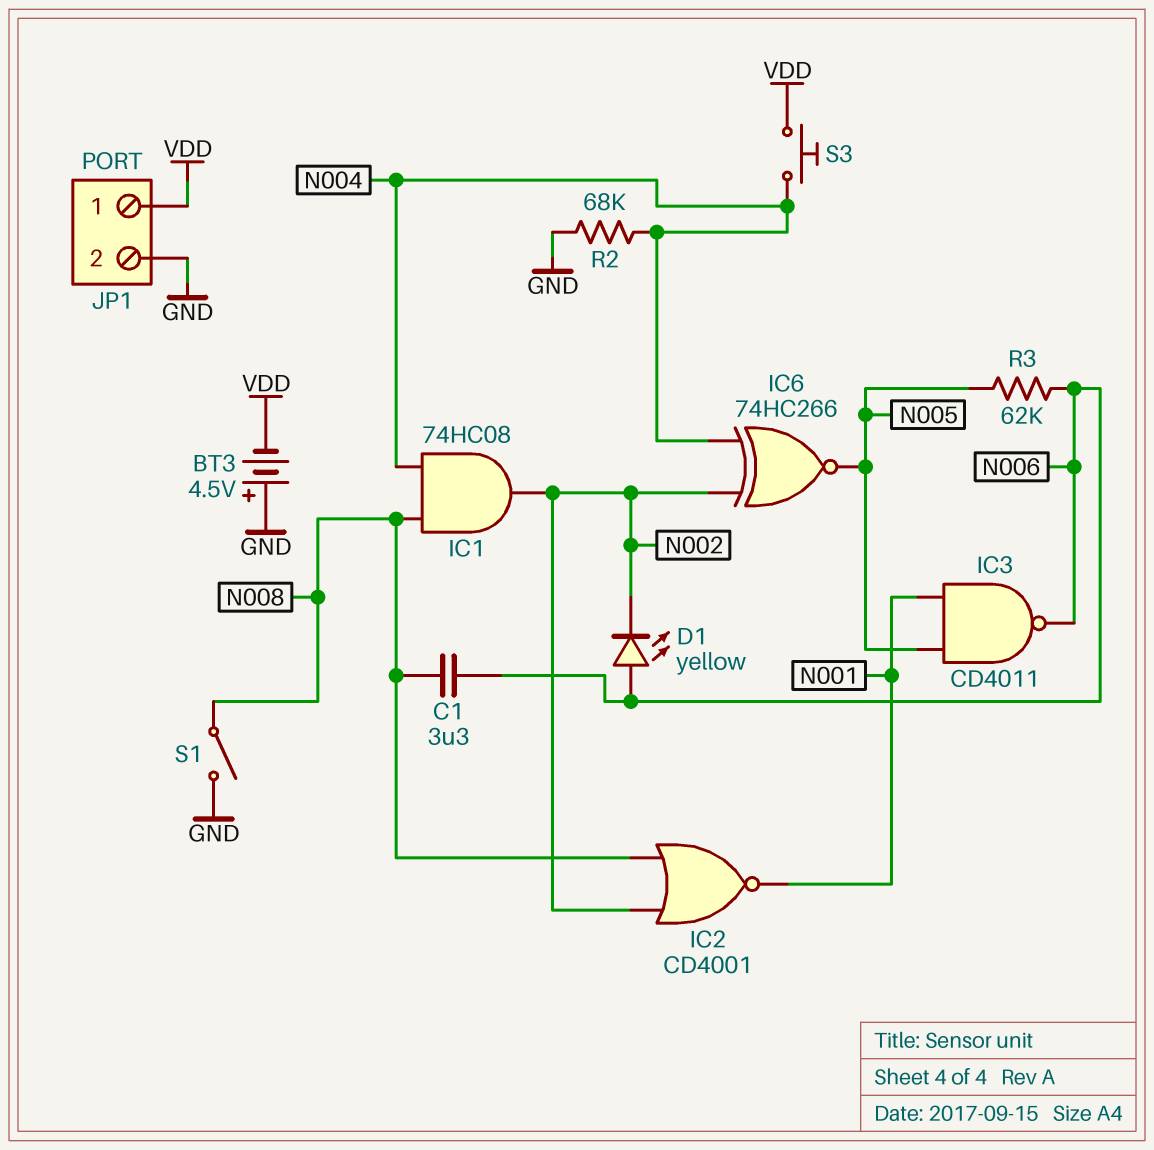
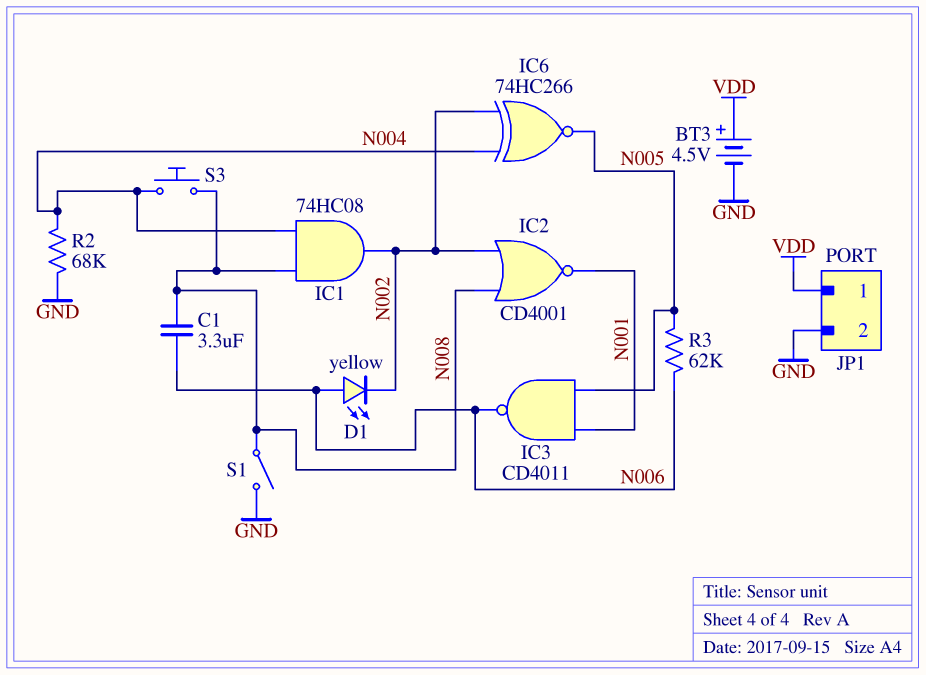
BT3: 4.5V (plus GND, minus VDD) -> 4.5V (plus VDD, minus GND)
S3: button (N004, VDD) -> button (N004, N008)

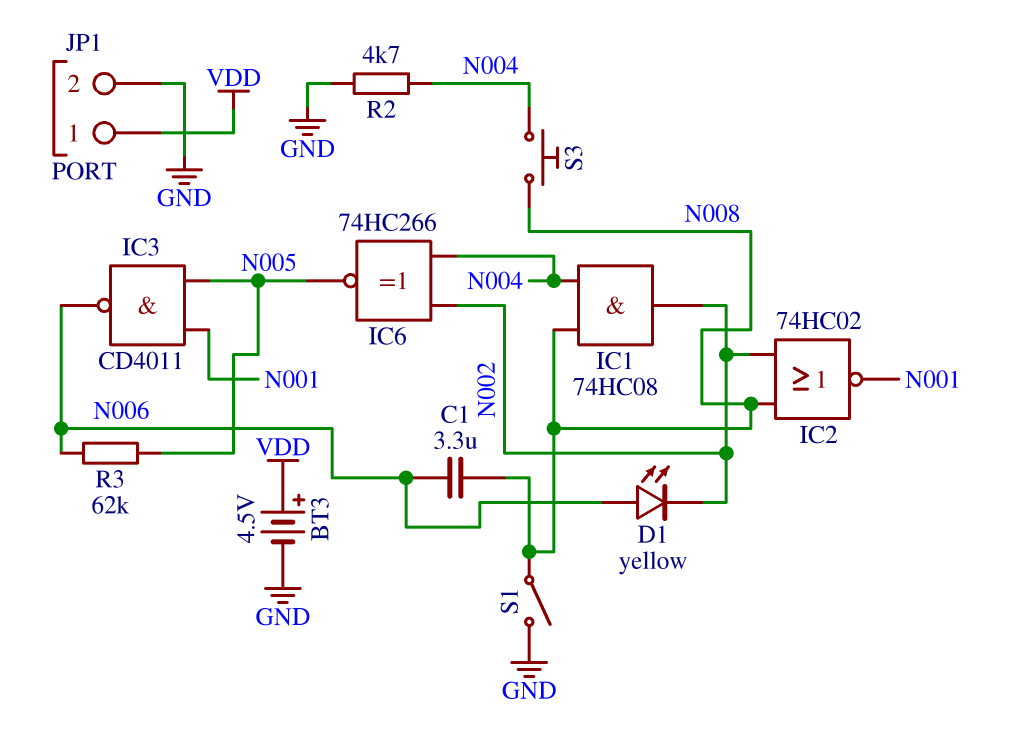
IC2: NOR CD4001 (in N002, in N008, out N001) -> NOR 74HC02 (in N002, in N008, out N001)
R2: 68k (GND, N004) -> 4.7k (GND, N004)

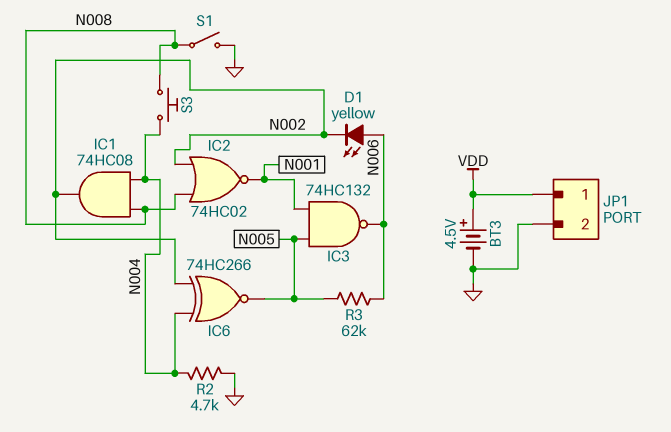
C1: 3.3uF (N006, N008) -> none
IC3: NAND CD4011 (in N001, in N005, out N006) -> NAND 74HC132 (in N001, in N005, out N006)

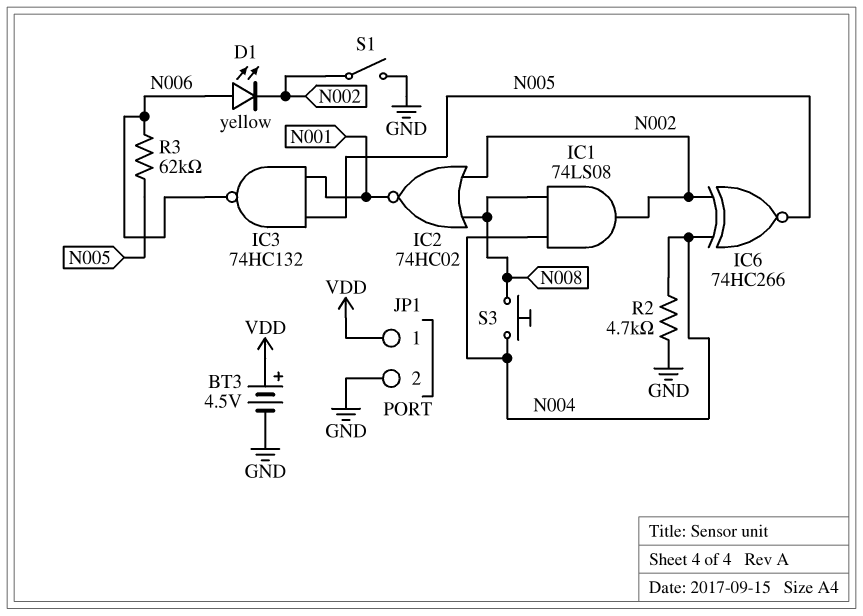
IC1: AND 74HC08 (in N004, in N008, out N002) -> AND 74LS08 (in N004, in N008, out N002)
S1: switch (GND, N008) -> switch (GND, N002)

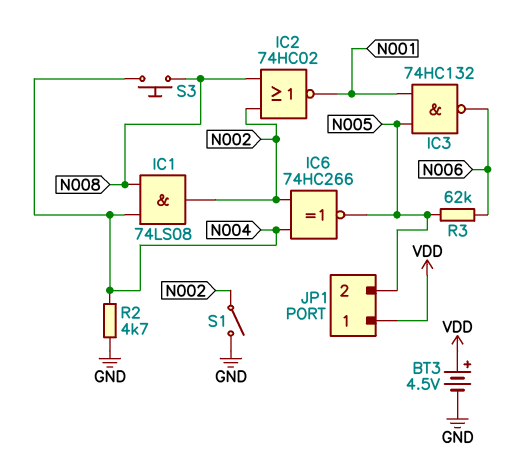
D1: LED yellow (A N006, K N002) -> none
JP1 pin 2: GND -> N005

